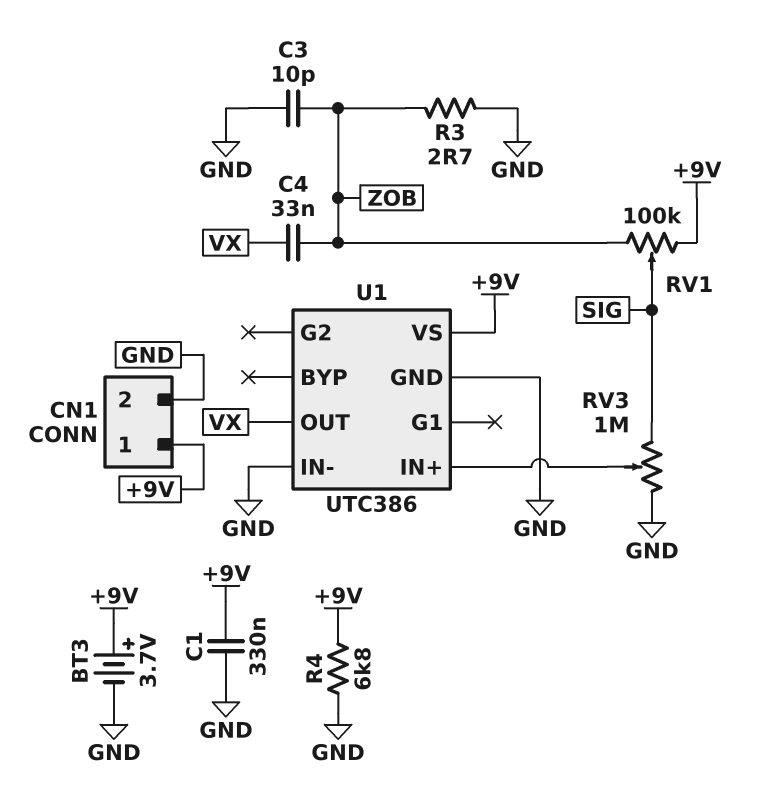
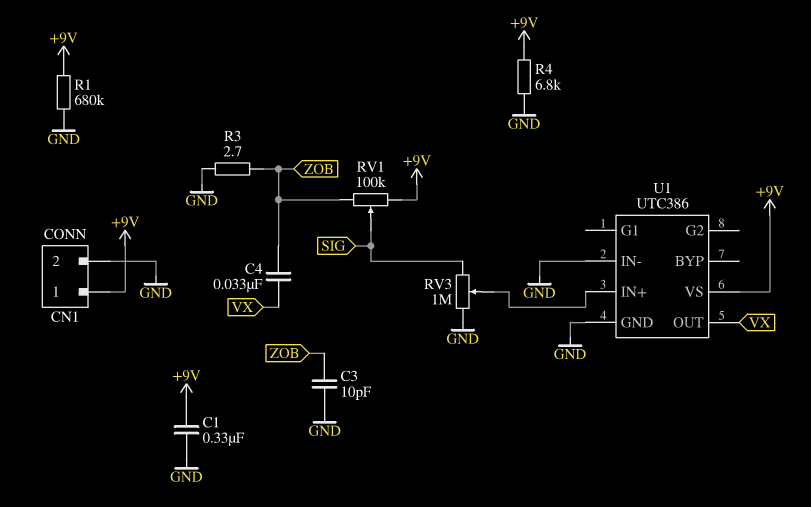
BT3: 3.7V (plus +9V, minus GND) -> none
R1: none -> 680k (+9V, GND)

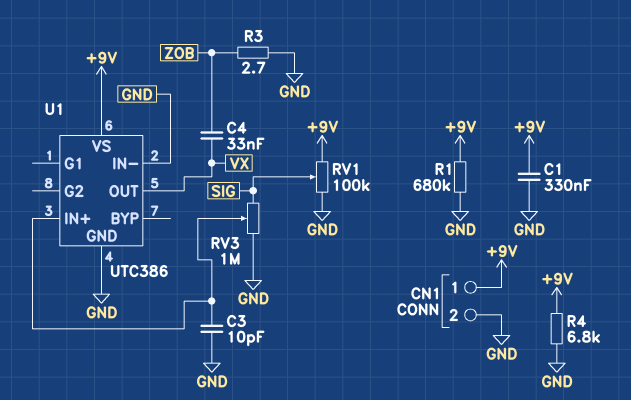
C3: 10pF (GND, ZOB) -> 10pF (GND, U1/IN+)
RV1: 100k (+9V, ZOB, wiper SIG) -> 100k (+9V, GND, wiper SIG)

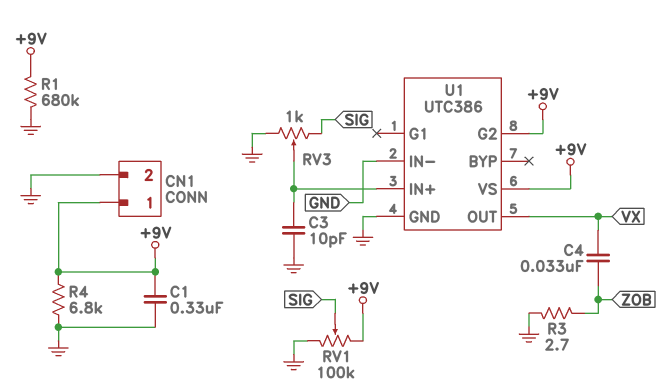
RV3: 1M (GND, SIG, wiper U1/IN+) -> 1k (GND, SIG, wiper U1/IN+)
U1 pin G2: none -> +9V

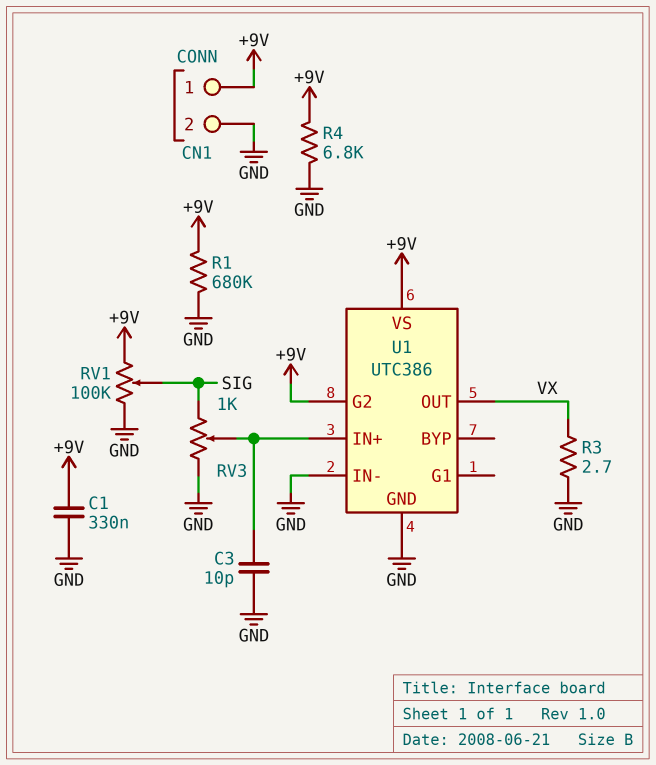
C4: 33nF (VX, ZOB) -> none
R3: 2.7 (GND, ZOB) -> 2.7 (GND, VX)

